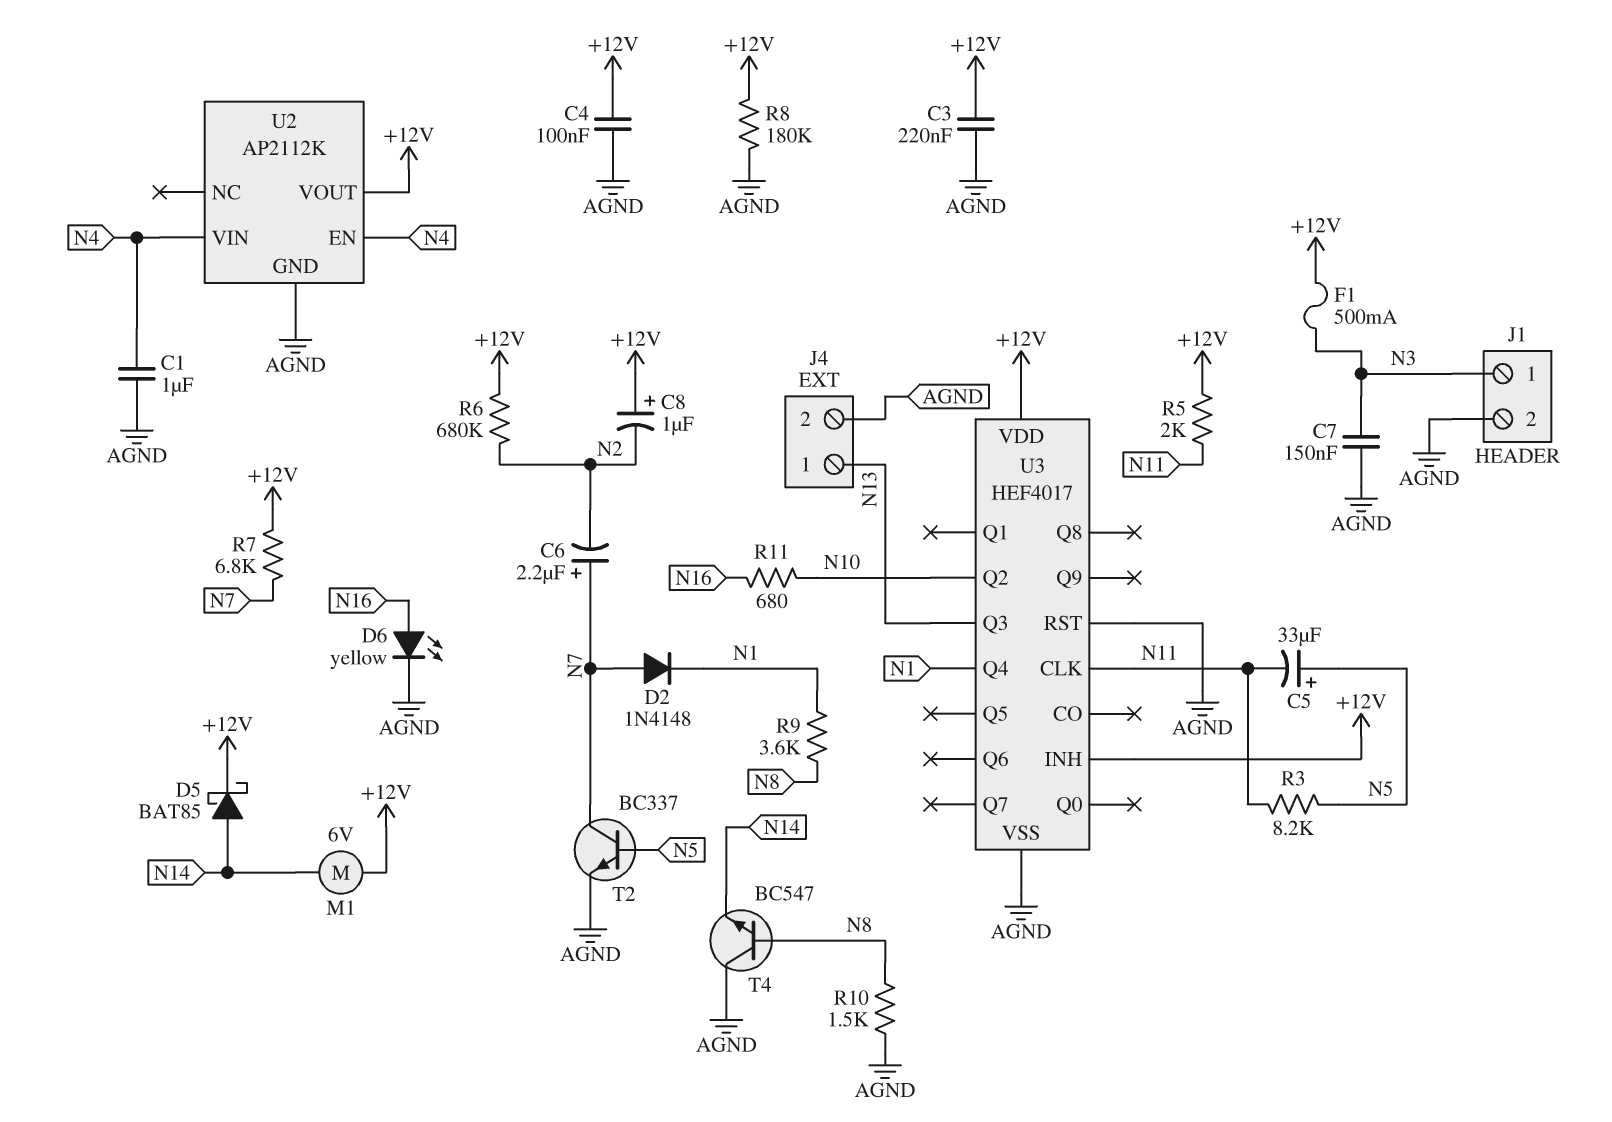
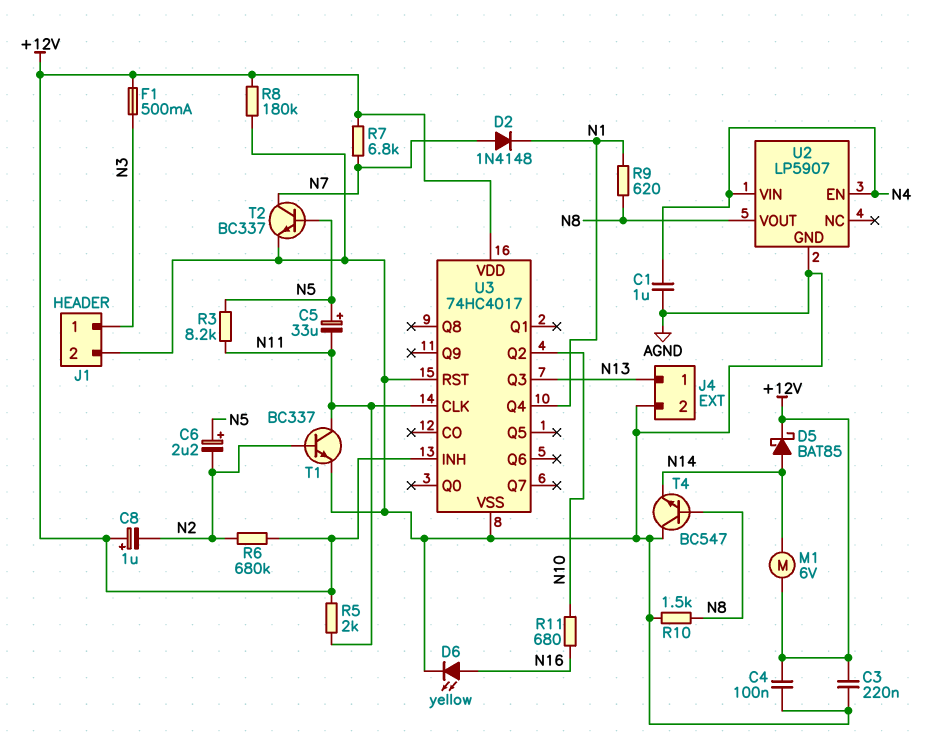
C6: 2.2uF (plus N7, minus N2) -> 2.2uF (plus N5, minus N2)
C7: 150nF (AGND, N3) -> none
R9: 3.6k (N1, N8) -> 620 (N1, N8)
T1: none -> NPN BC337 (B N2, C N11, E AGND)
U2: AP2112K -> LP5907
U2 pin VOUT: +12V -> N8
U3: HEF4017 -> 74HC4017

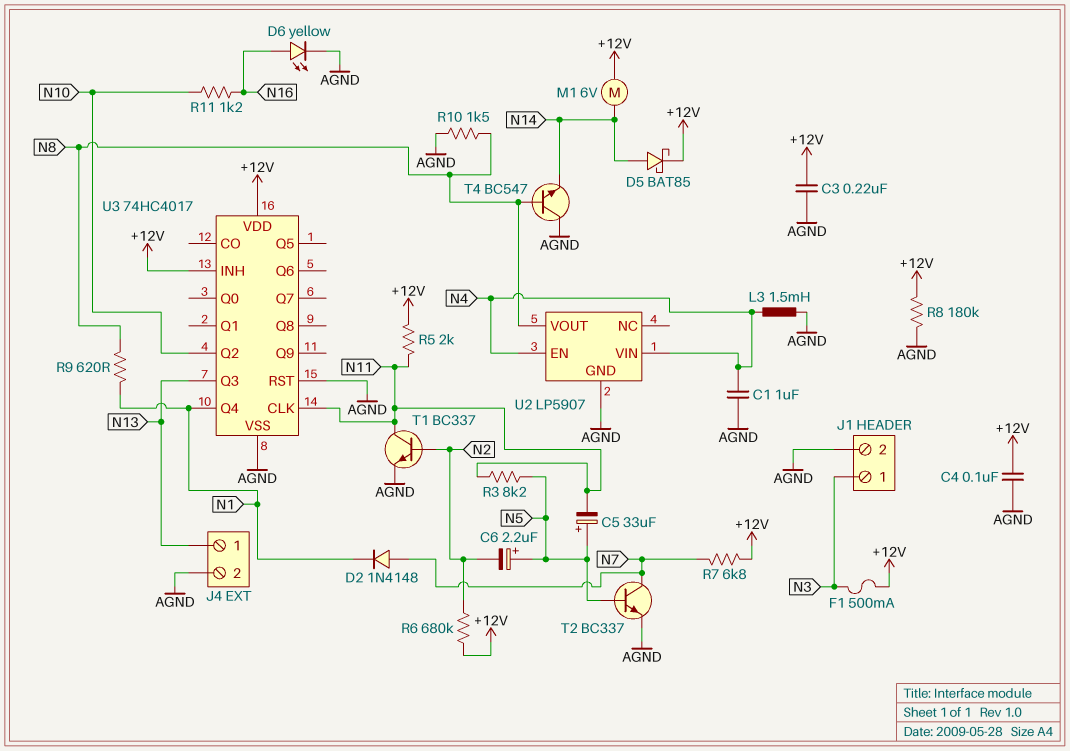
C8: 1uF (plus +12V, minus N2) -> none
L3: none -> 1.5mH (AGND, N4)
R11: 680 (N10, N16) -> 1.2k (N10, N16)

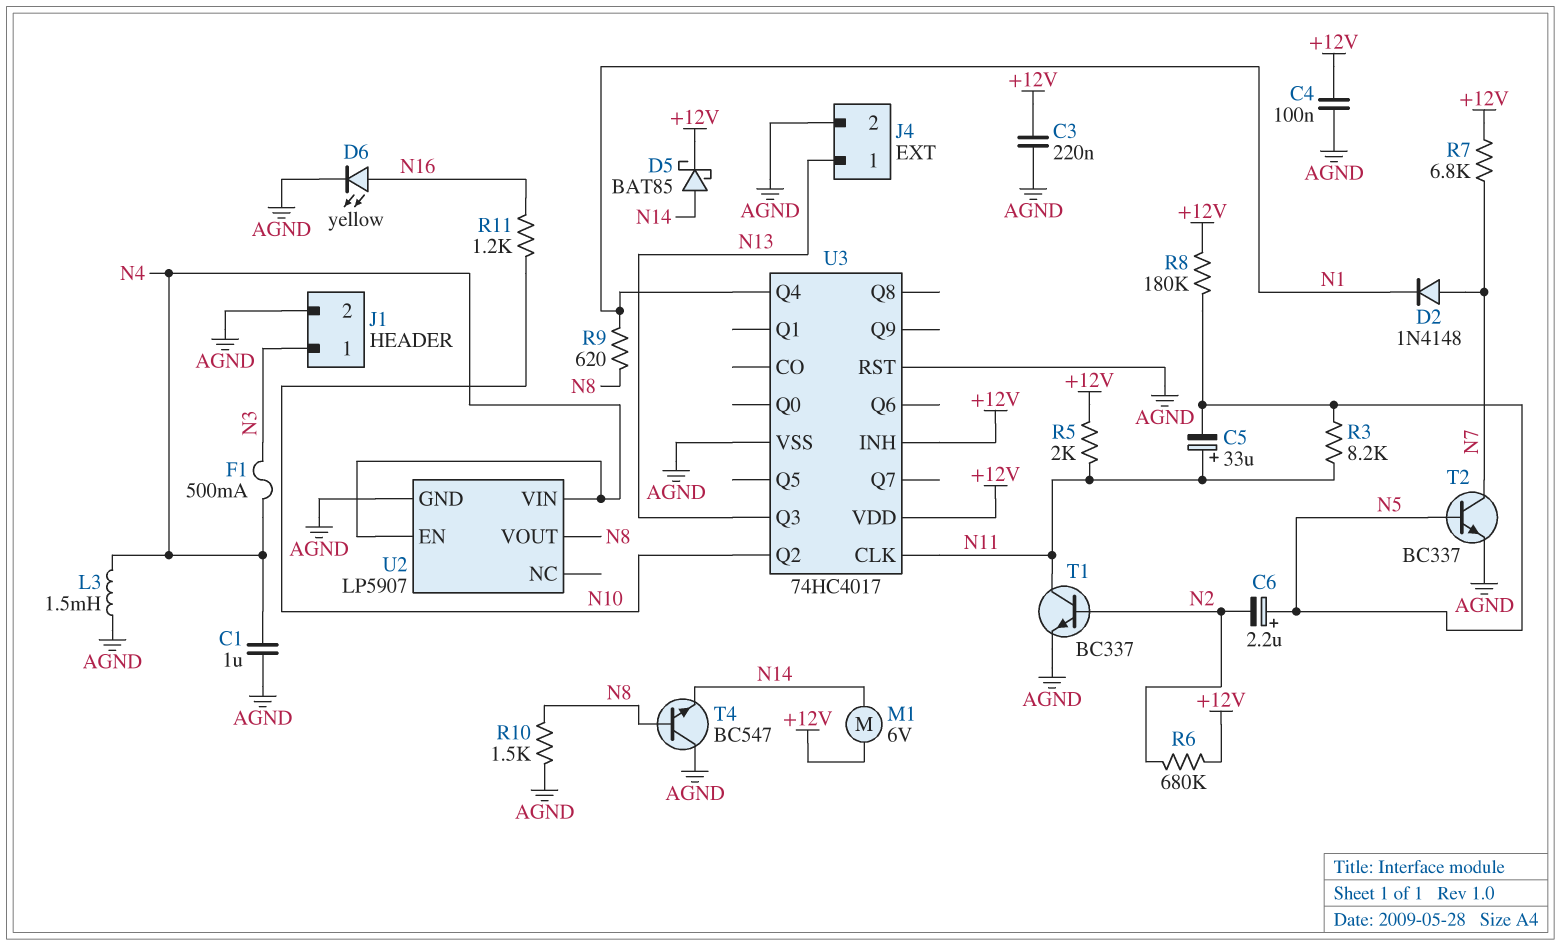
C5: 33uF (plus N5, minus N11) -> 33uF (plus N11, minus N5)
F1: 500mA (+12V, N3) -> 500mA (N3, N4)
R8: 180k (+12V, AGND) -> 180k (+12V, N5)

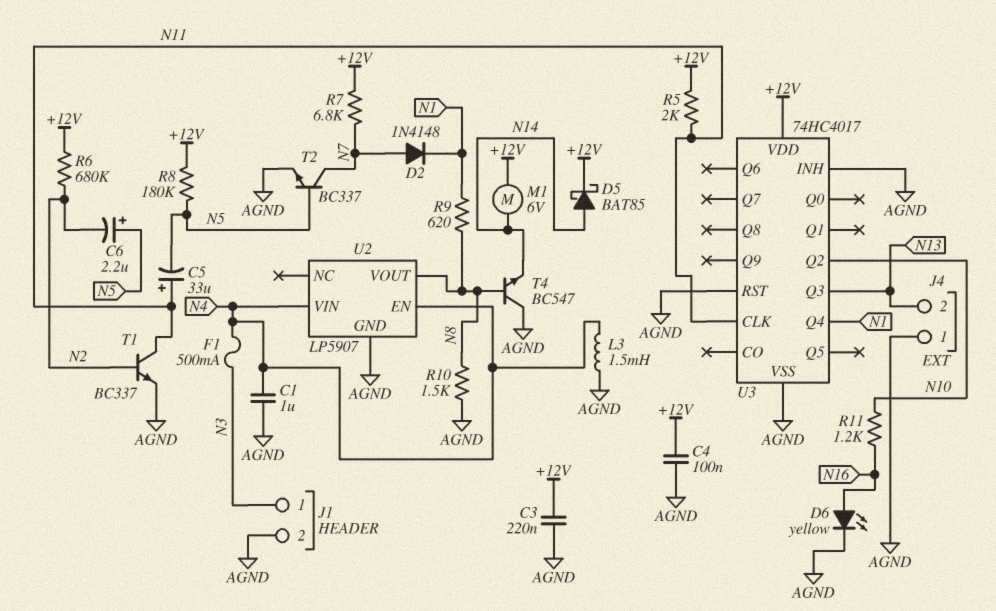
J4 pin 1: N13 -> AGND
J4 pin 2: AGND -> N13
R3: 8.2k (N5, N11) -> none
U3 pin INH: +12V -> AGND

